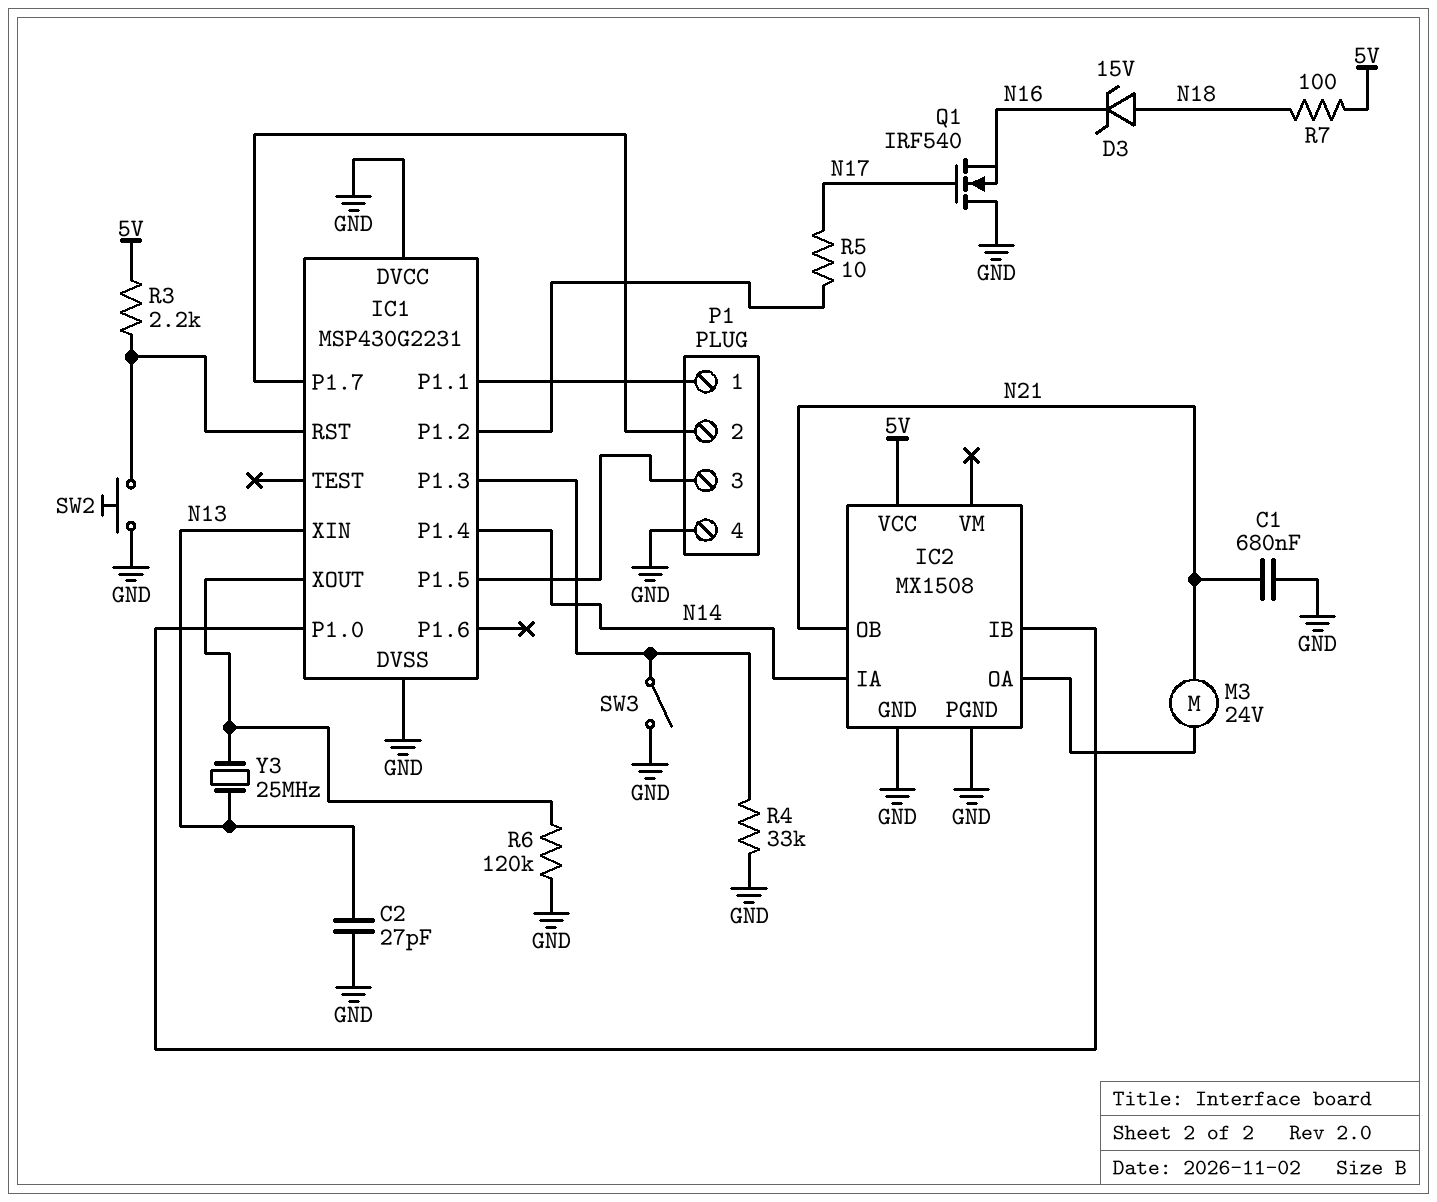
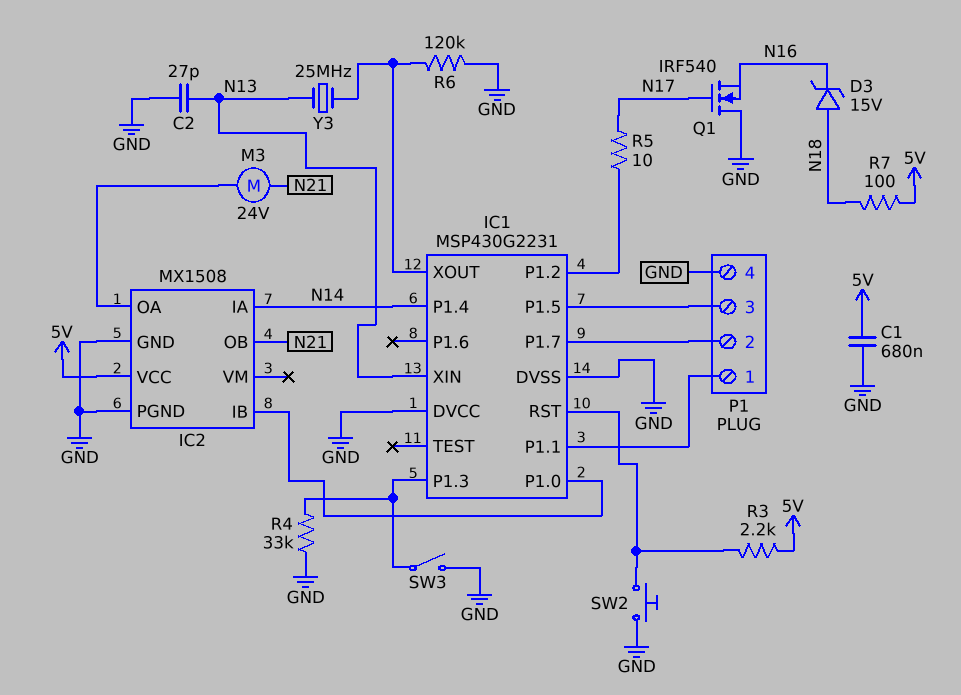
C1: 680nF (GND, N21) -> 680nF (5V, GND)

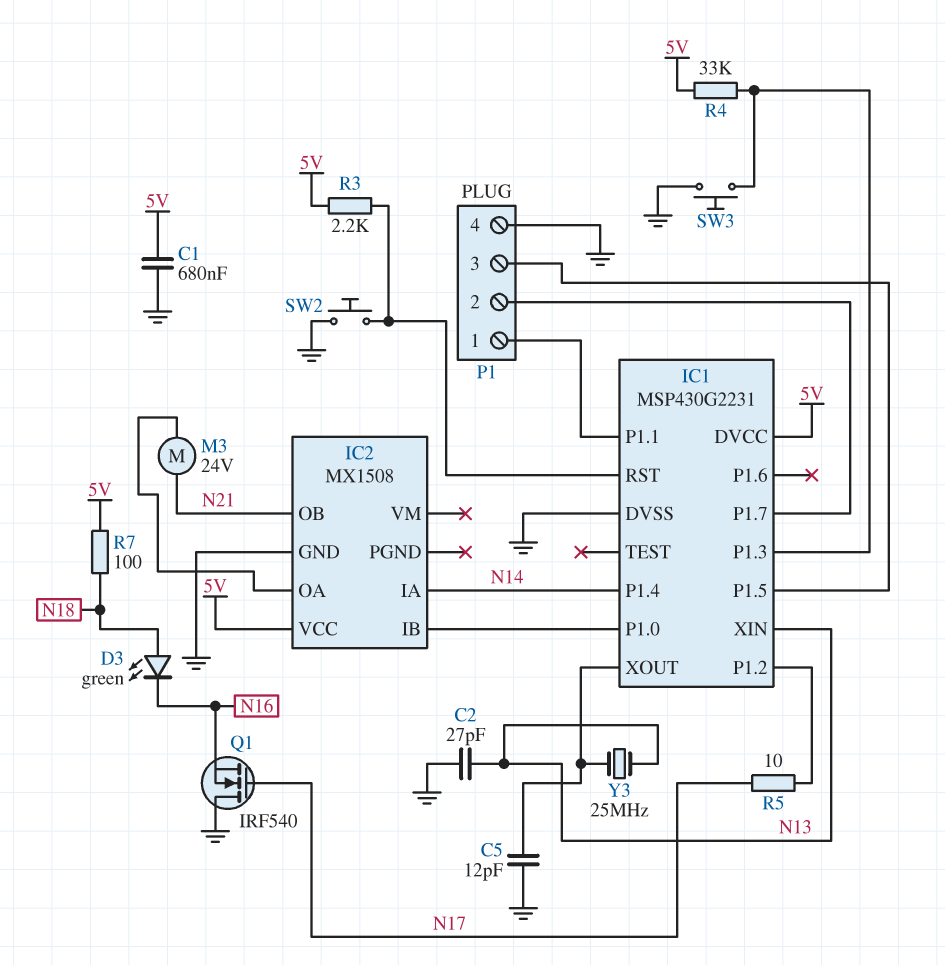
C5: none -> 12pF (GND, IC1/XOUT)
D3: zener 15V (A N18, K N16) -> LED green (A N18, K N16)
IC1 pin DVCC: GND -> 5V
IC2 pin PGND: GND -> none
R4: 33k (GND, IC1/P1.3) -> 33k (5V, IC1/P1.3)
R6: 120k (GND, IC1/XOUT) -> none
SW3: switch (GND, IC1/P1.3) -> button (GND, IC1/P1.3)

